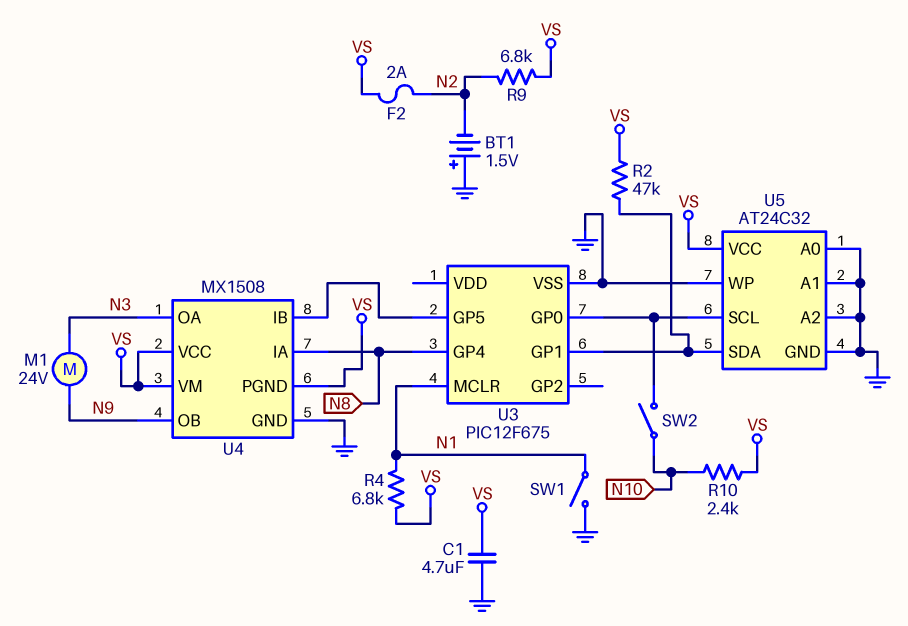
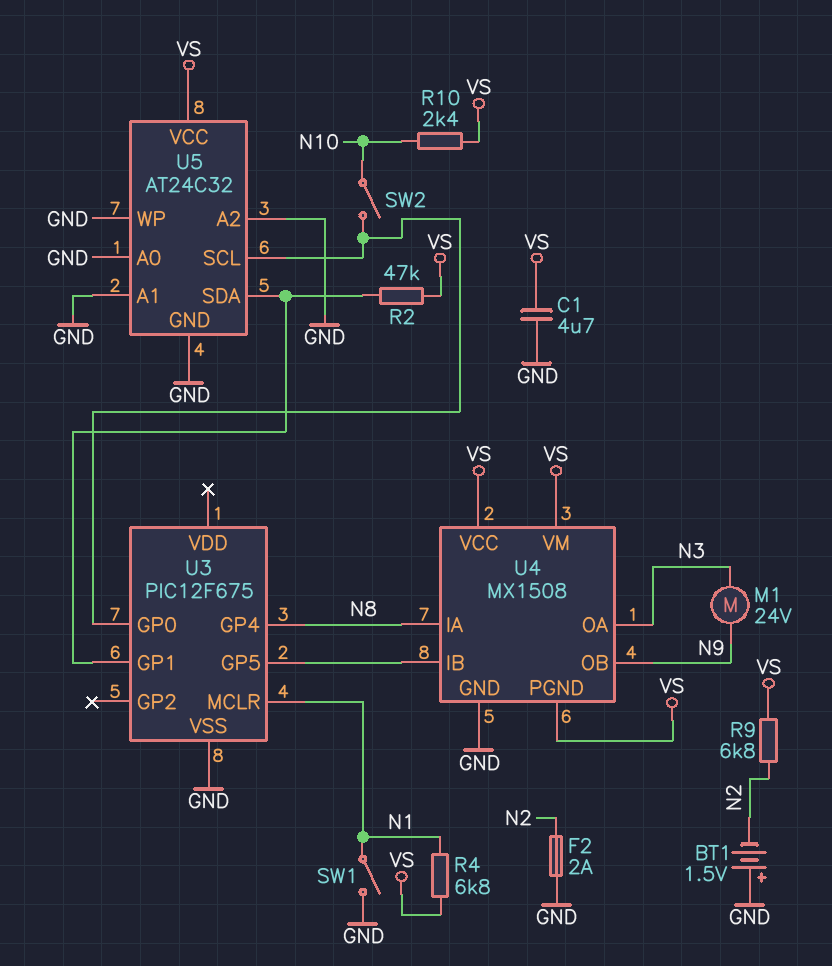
F2: 2A (N2, VS) -> 2A (GND, N2)

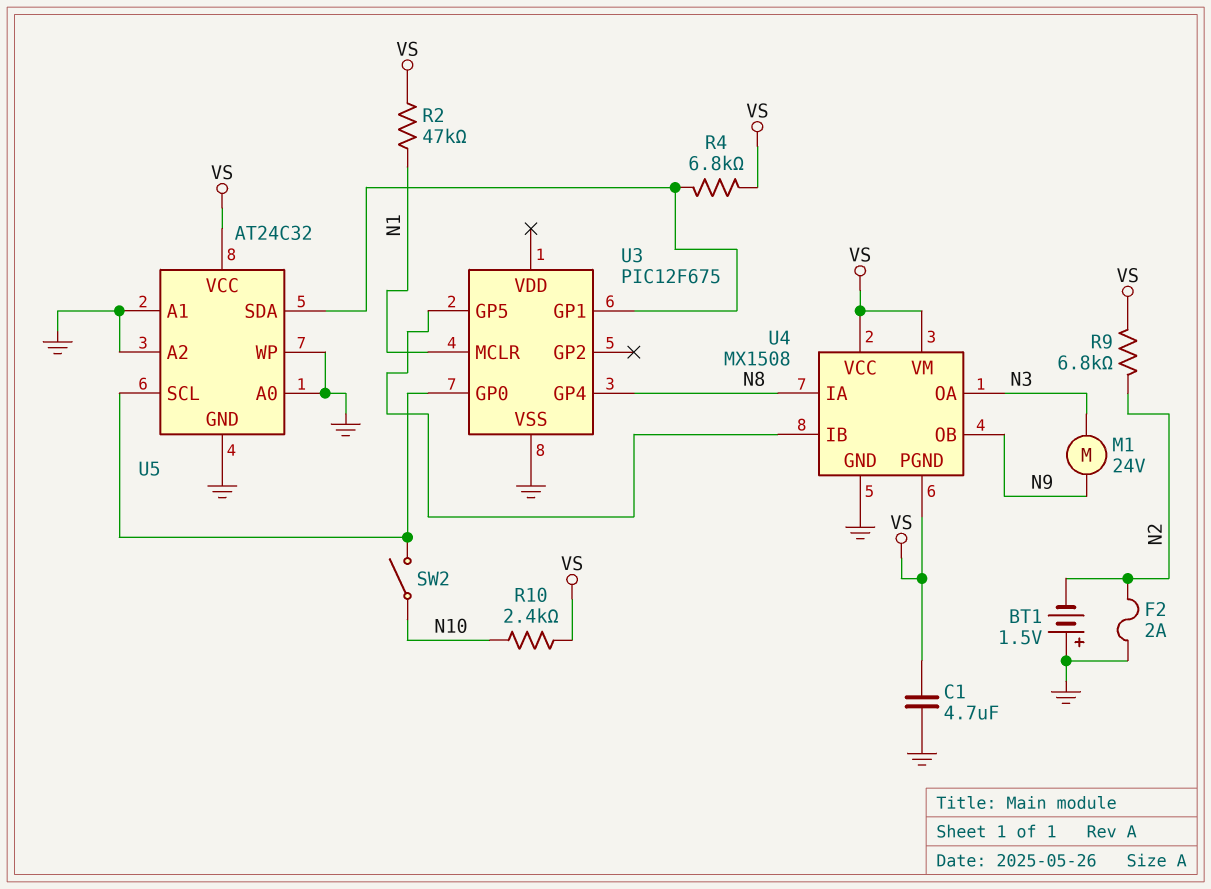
R2: 47k (U3/GP1, VS) -> 47k (N1, VS)
R4: 6.8k (N1, VS) -> 6.8k (U3/GP1, VS)
SW1: switch (GND, N1) -> none

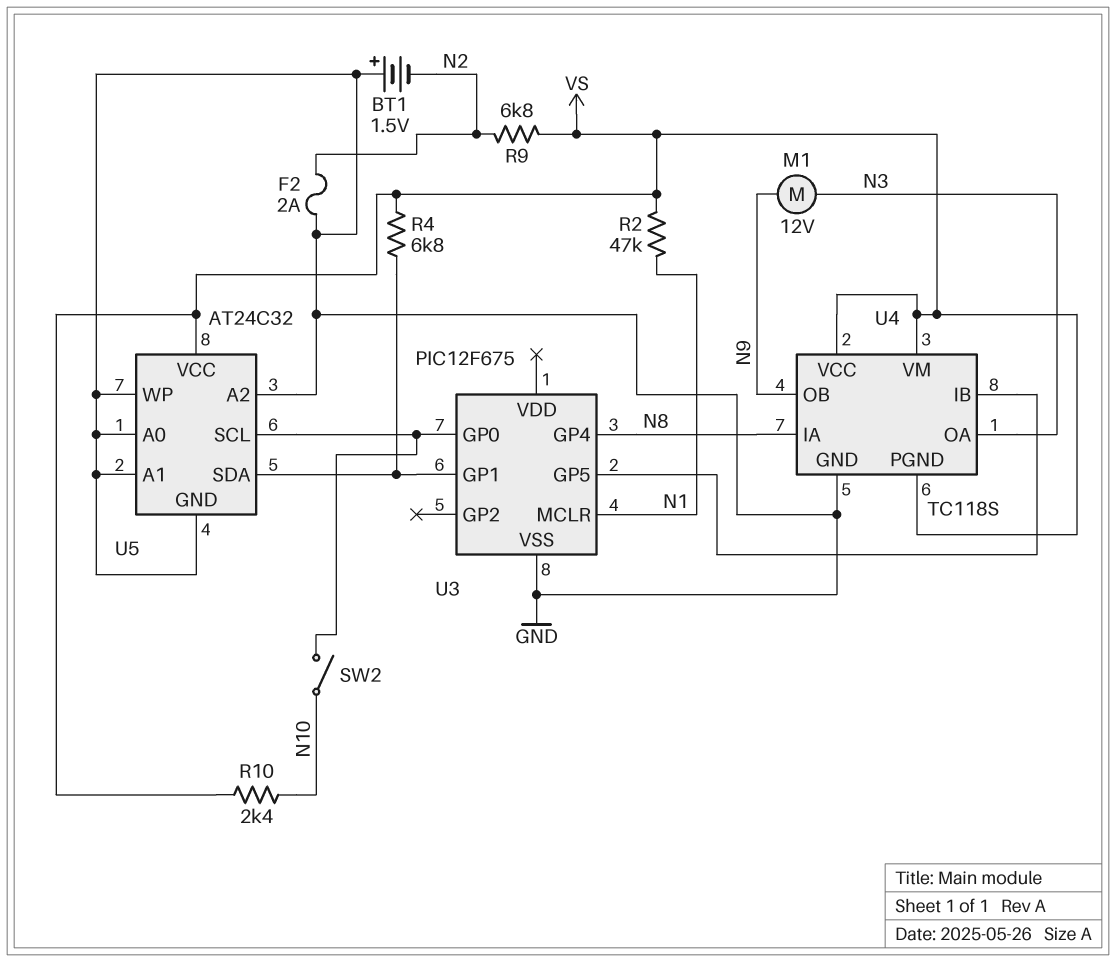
C1: 4.7uF (GND, VS) -> none
M1: motor 24V (N3, N9) -> motor 12V (N3, N9)
U4: MX1508 -> TC118S

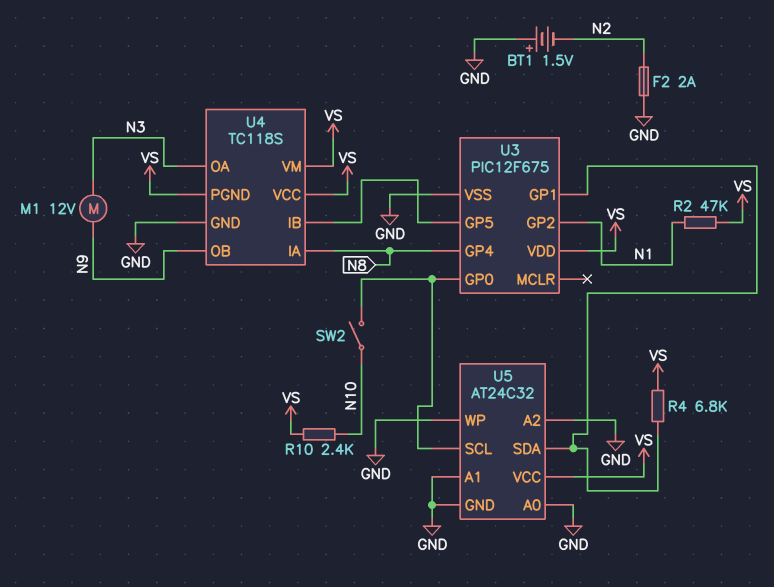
R9: 6.8k (N2, VS) -> none
U3 pin GP2: none -> N1
U3 pin MCLR: N1 -> none
U3 pin VDD: none -> VS

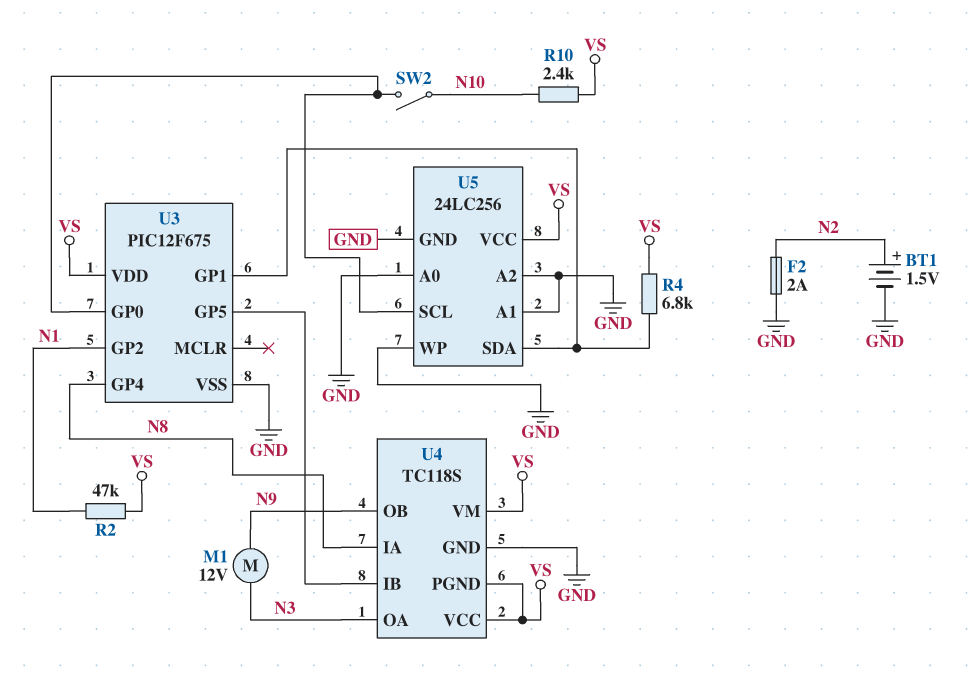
BT1: 1.5V (plus GND, minus N2) -> 1.5V (plus N2, minus GND)
U5: AT24C32 -> 24LC256

